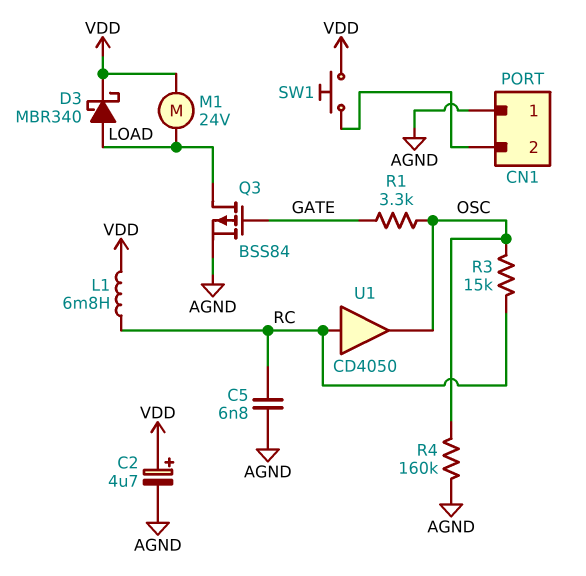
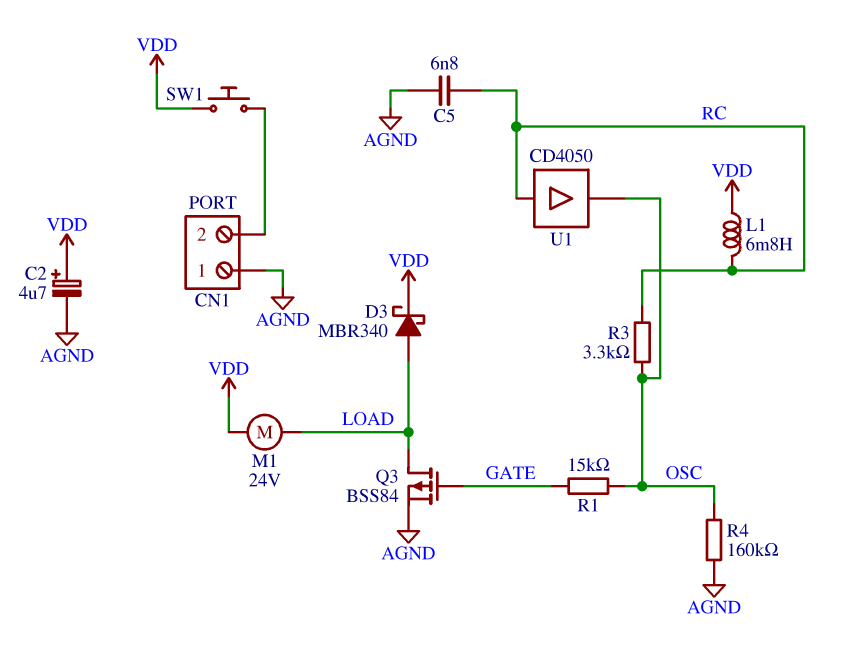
R1: 3.3k (GATE, OSC) -> 15k (GATE, OSC)
R3: 15k (OSC, RC) -> 3.3k (OSC, RC)

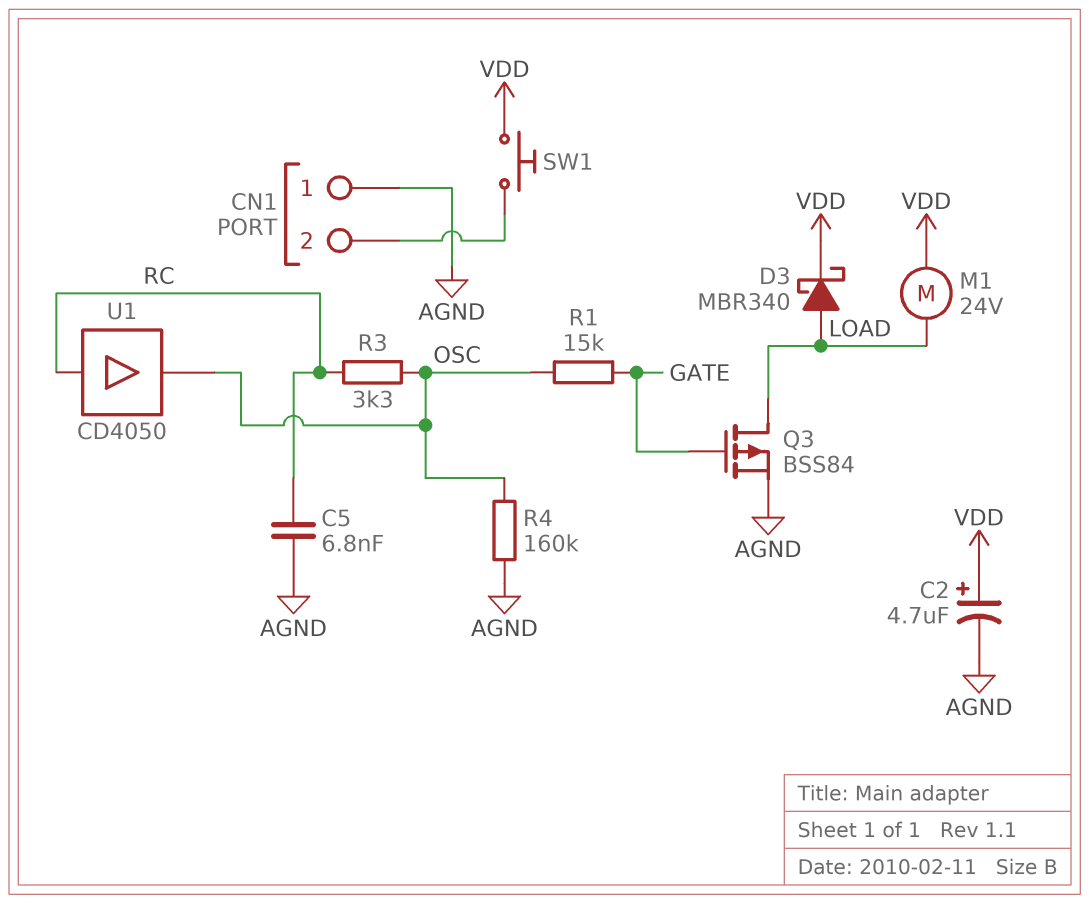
L1: 6.8mH (RC, VDD) -> none

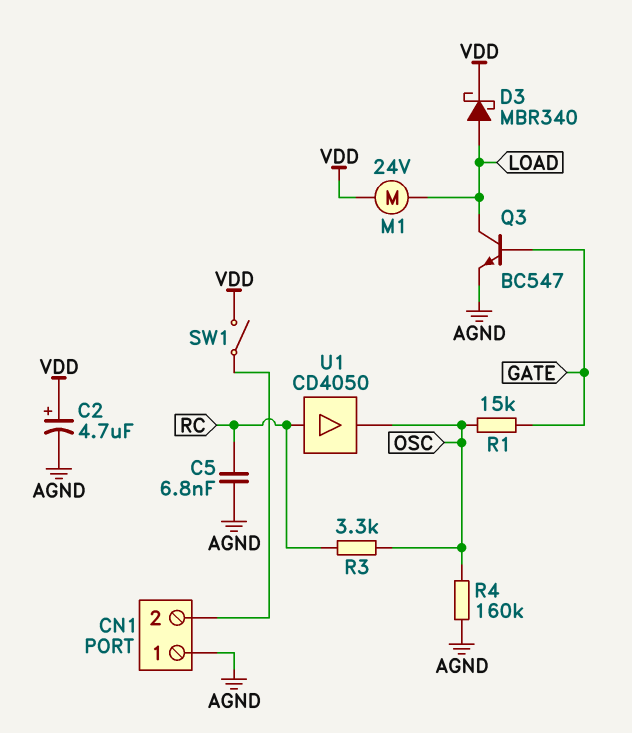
Q3: PMOS BSS84 (G GATE, D LOAD, S AGND) -> NPN BC547 (B GATE, C LOAD, E AGND)
SW1: button (CN1/2, VDD) -> switch (CN1/2, VDD)

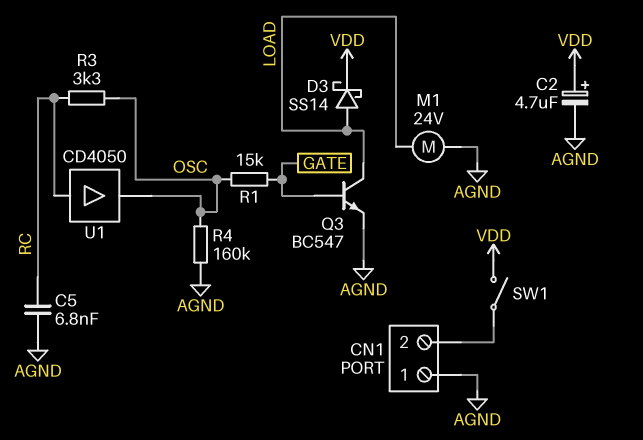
D3: schottky MBR340 (A LOAD, K VDD) -> schottky SS14 (A LOAD, K VDD)
M1: motor 24V (LOAD, VDD) -> motor 24V (AGND, LOAD)

